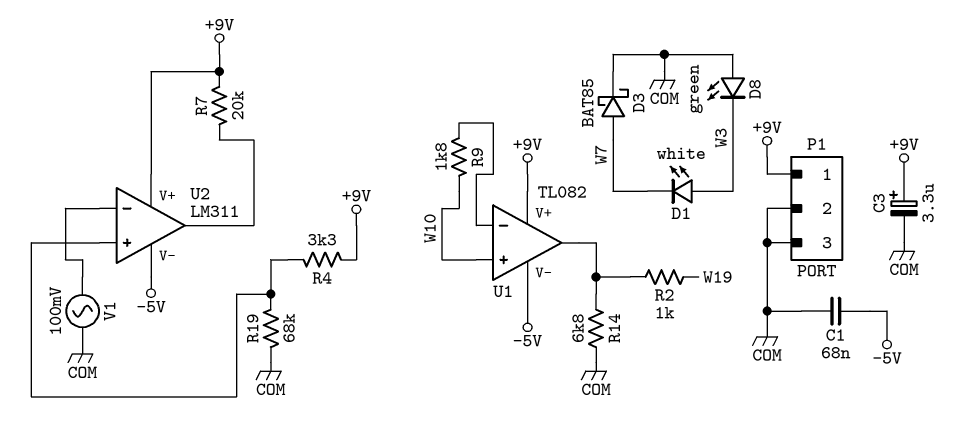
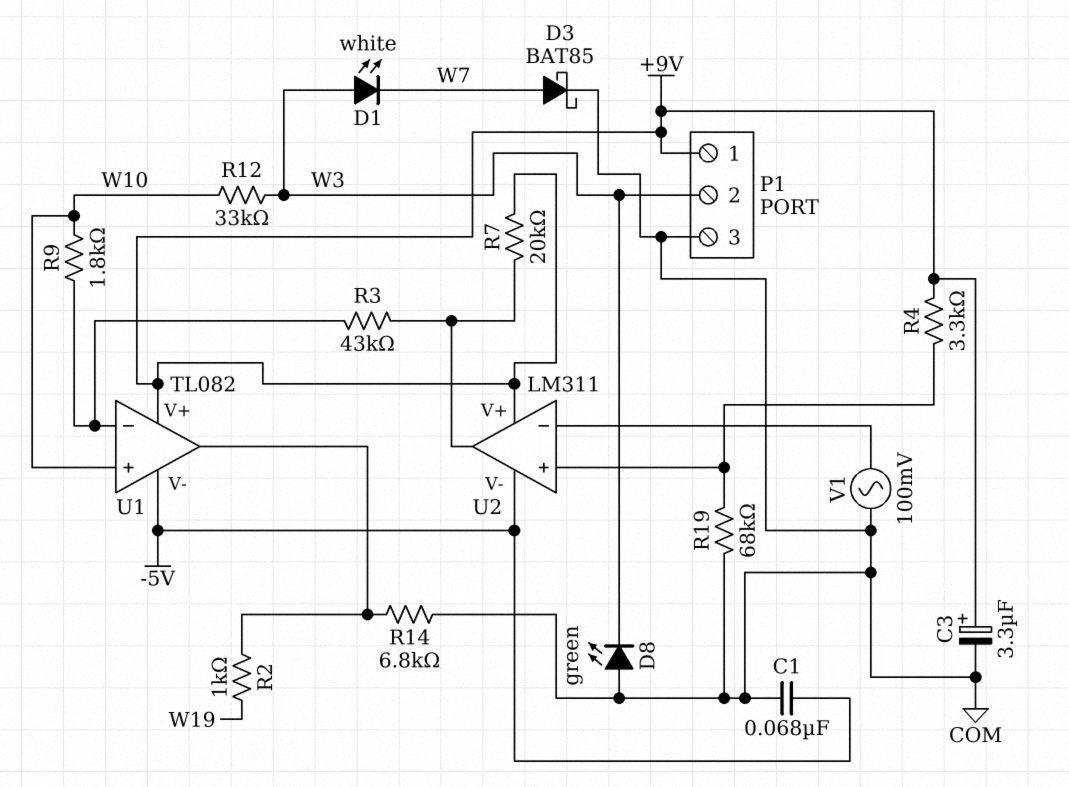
P1 pin 2: COM -> W3
R3: none -> 43k (U1/in-, U2/out)
R12: none -> 33k (W3, W10)

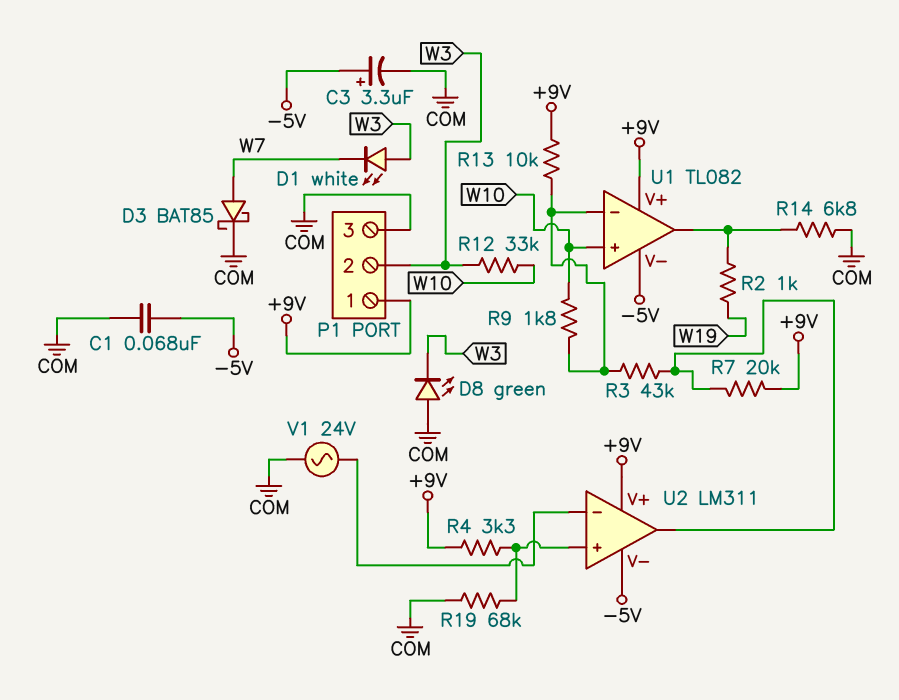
C3: 3.3uF (plus +9V, minus COM) -> 3.3uF (plus -5V, minus COM)
R13: none -> 10k (+9V, U1/in-)
V1: AC 100mV (COM, U2/in-) -> AC 24V (COM, U2/in-)

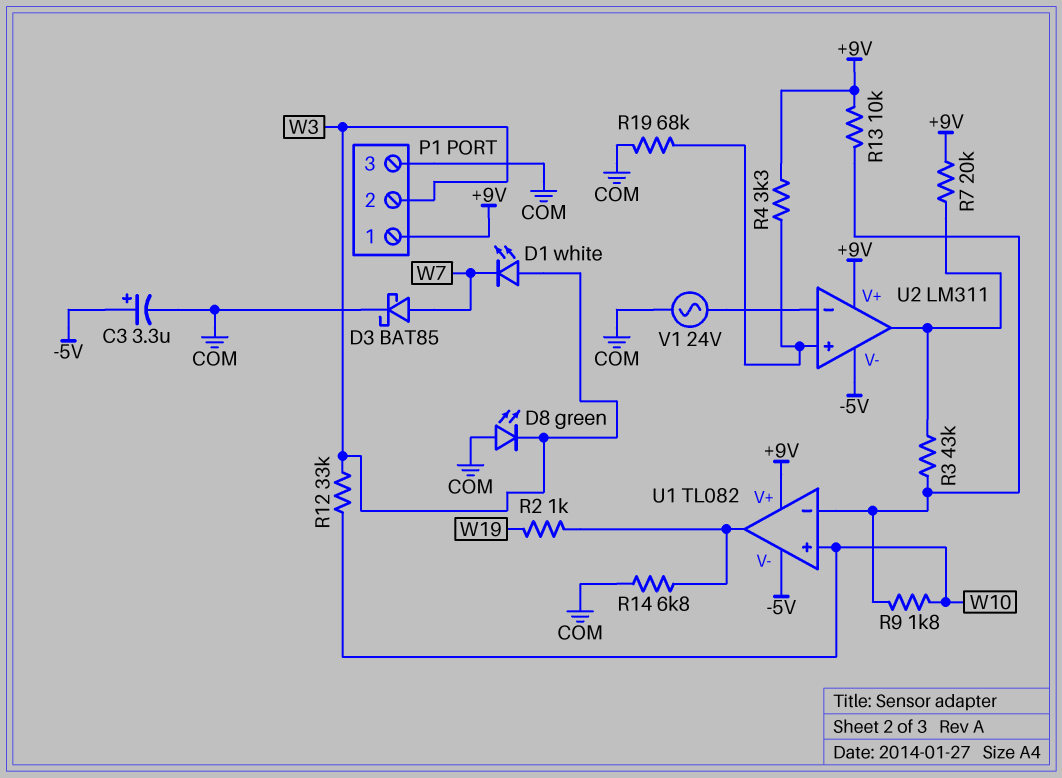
C1: 68nF (-5V, COM) -> none

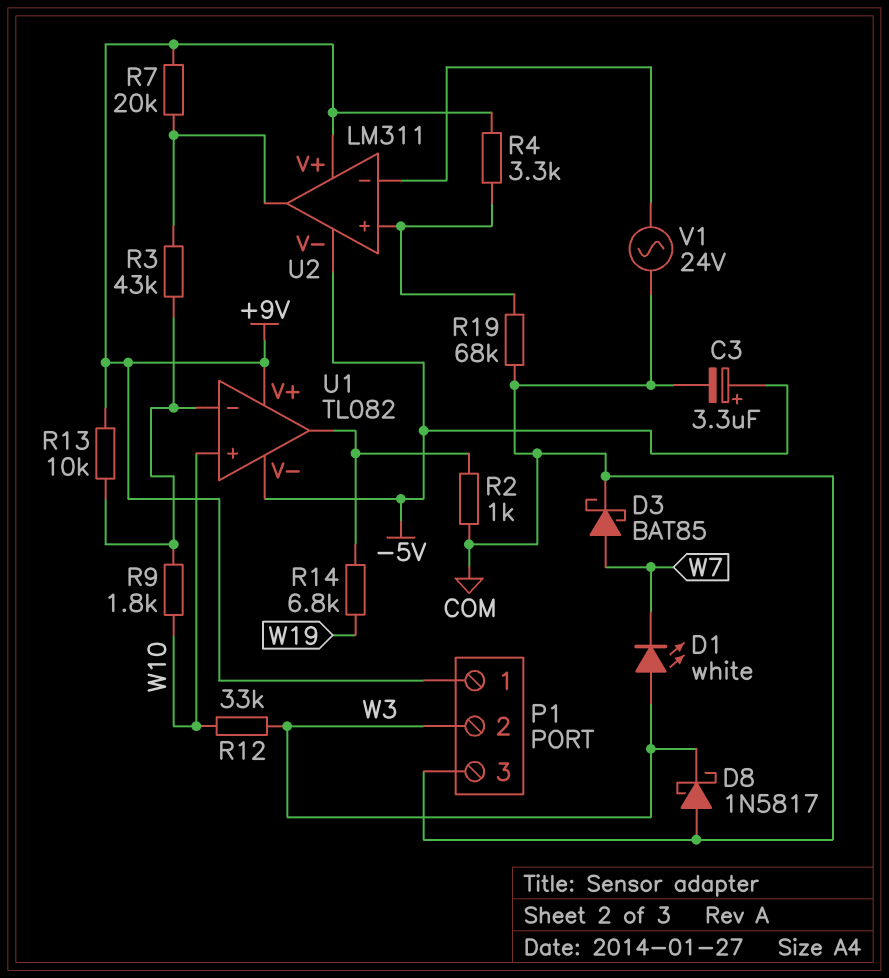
D8: LED green (A COM, K W3) -> schottky 1N5817 (A COM, K W3)
R2: 1k (U1/out, W19) -> 1k (COM, U1/out)
R14: 6.8k (COM, U1/out) -> 6.8k (U1/out, W19)

